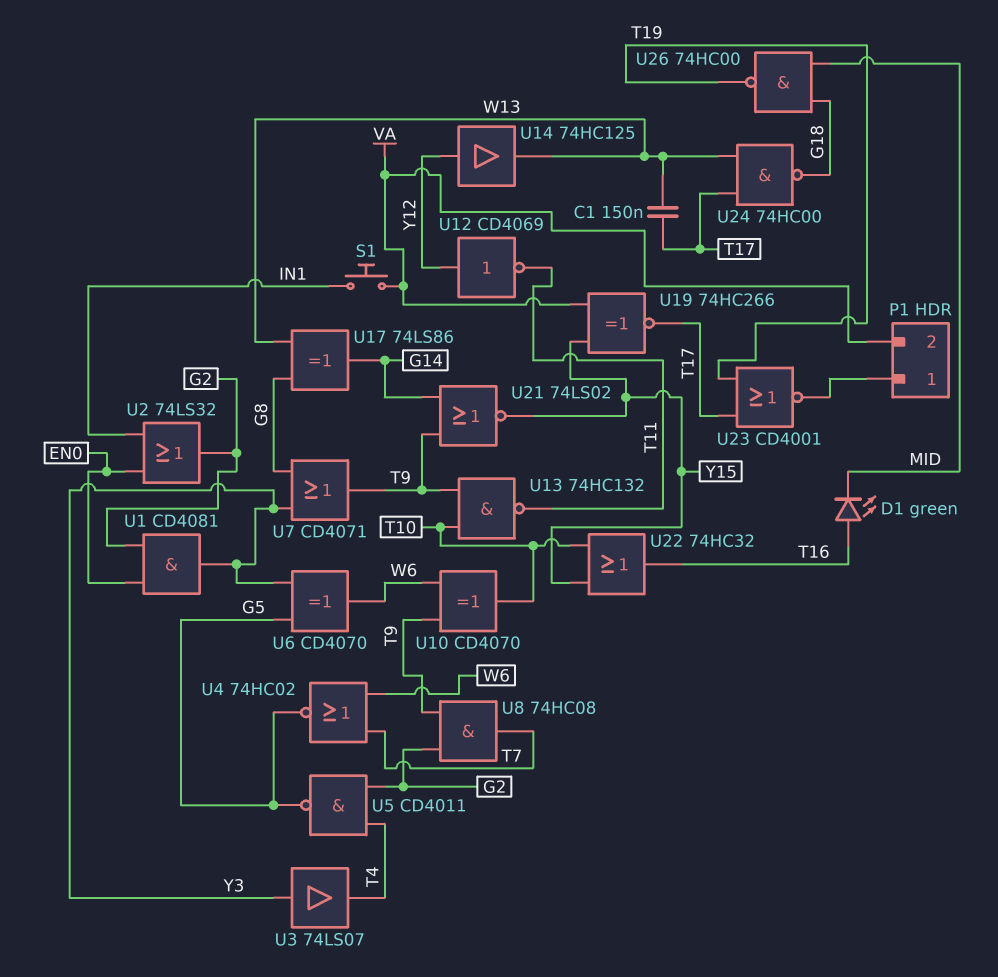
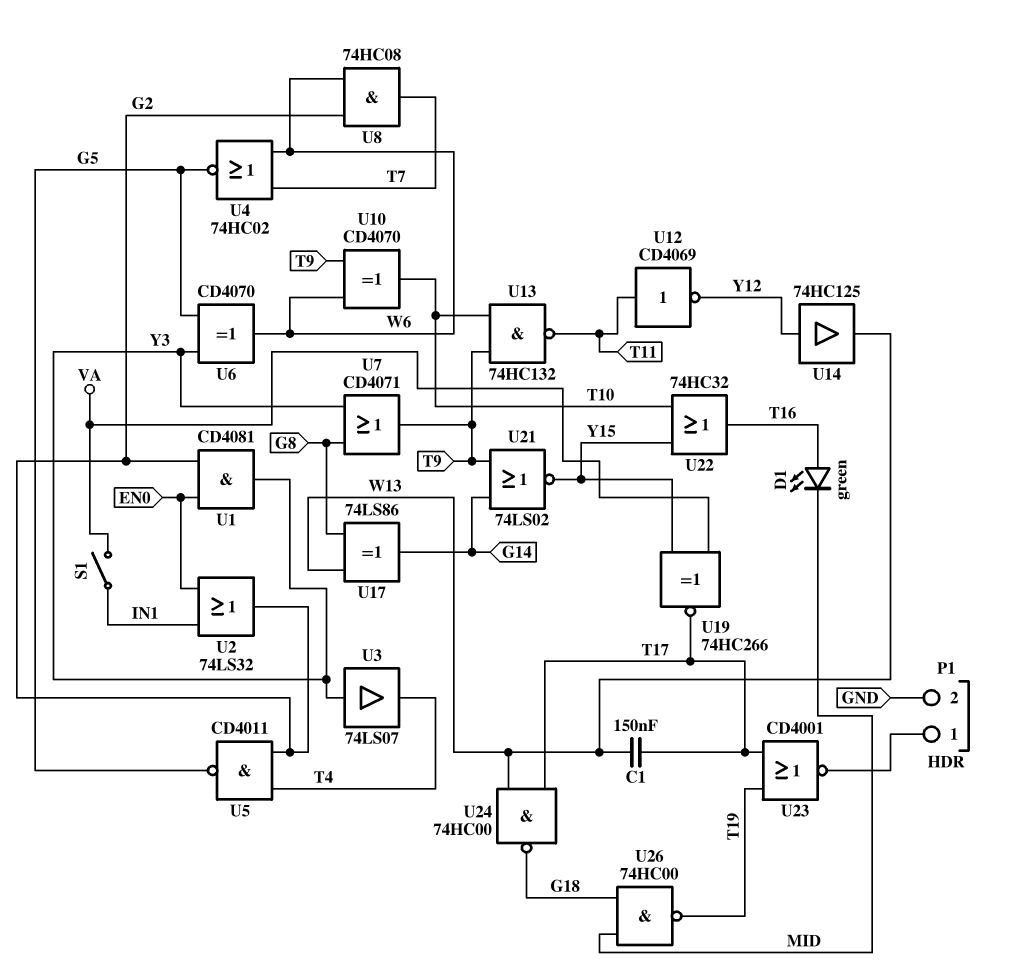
P1 pin 2: VA -> GND
S1: button (IN1, VA) -> switch (IN1, VA)
U8: AND 74HC08 (in G2, in T9, out T7) -> AND 74HC08 (in G2, in W6, out T7)
U12: NOT CD4069 (in Y12, out T11) -> NOT CD4069 (in T11, out Y12)

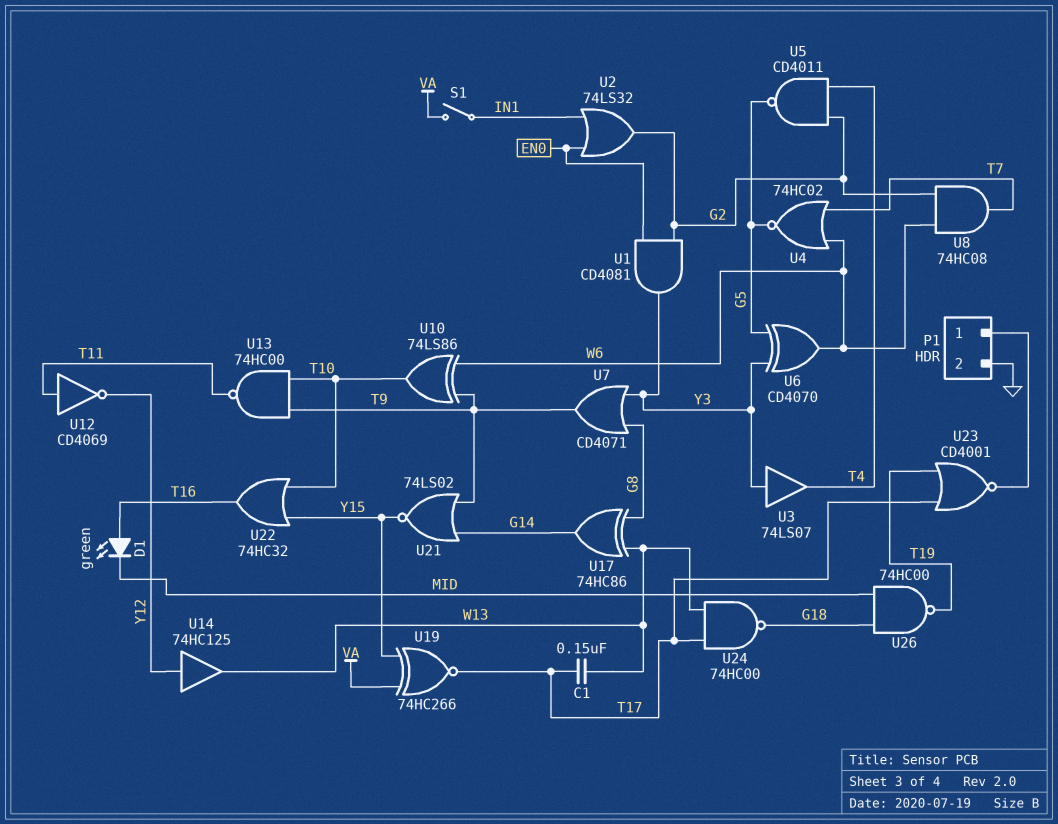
U10: XOR CD4070 (in T9, in W6, out T10) -> XOR 74LS86 (in T9, in W6, out T10)
U13: NAND 74HC132 (in T9, in T10, out T11) -> NAND 74HC00 (in T9, in T10, out T11)
U17: XOR 74LS86 (in G8, in W13, out G14) -> XOR 74HC86 (in G8, in W13, out G14)

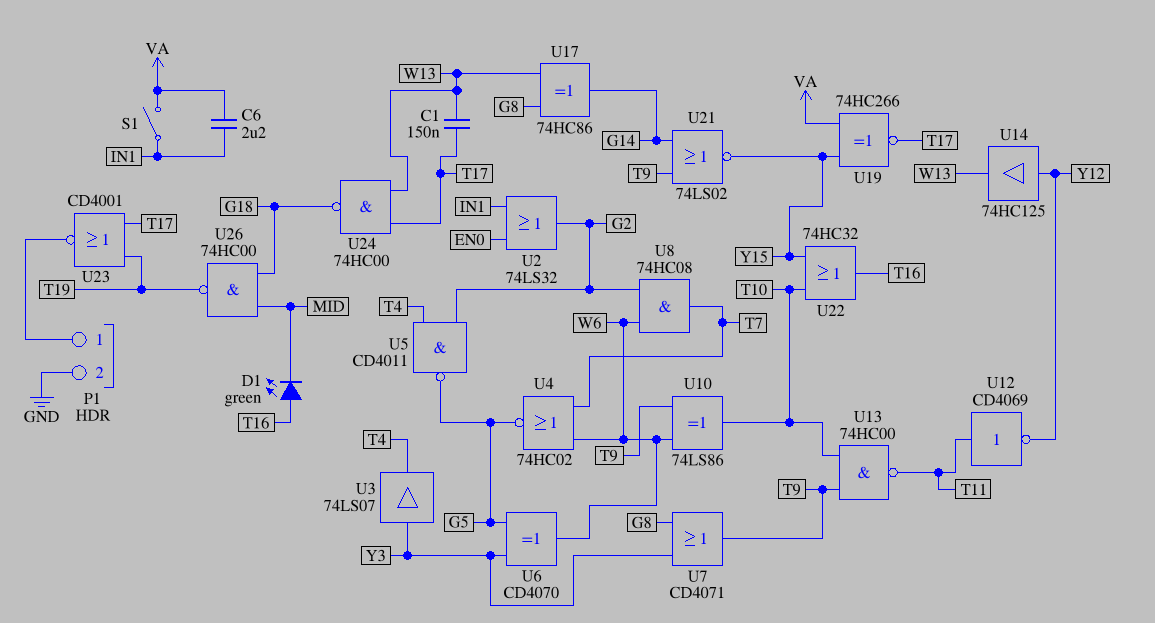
C6: none -> 2.2uF (IN1, VA)
U1: AND CD4081 (in EN0, in G2, out Y3) -> none

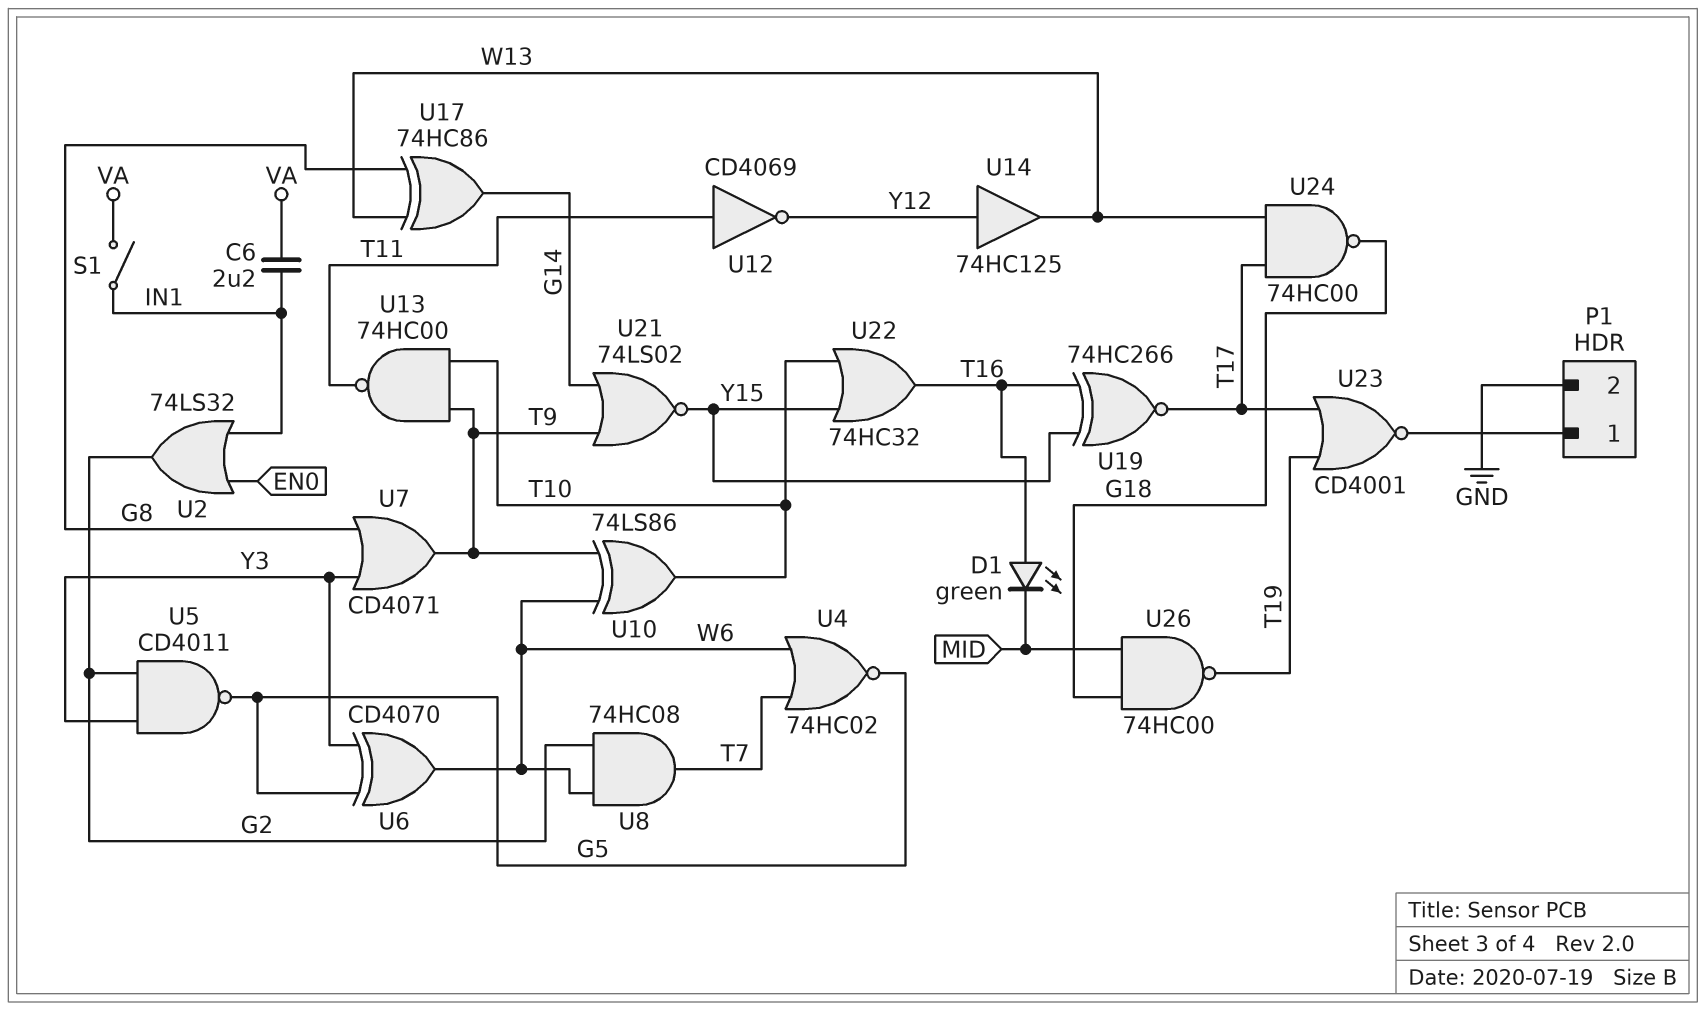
C1: 150nF (T17, W13) -> none
U3: buffer 74LS07 (in Y3, out T4) -> none
U5: NAND CD4011 (in G2, in T4, out G5) -> NAND CD4011 (in G2, in Y3, out G5)
U19: XNOR 74HC266 (in VA, in Y15, out T17) -> XNOR 74HC266 (in T16, in Y15, out T17)

